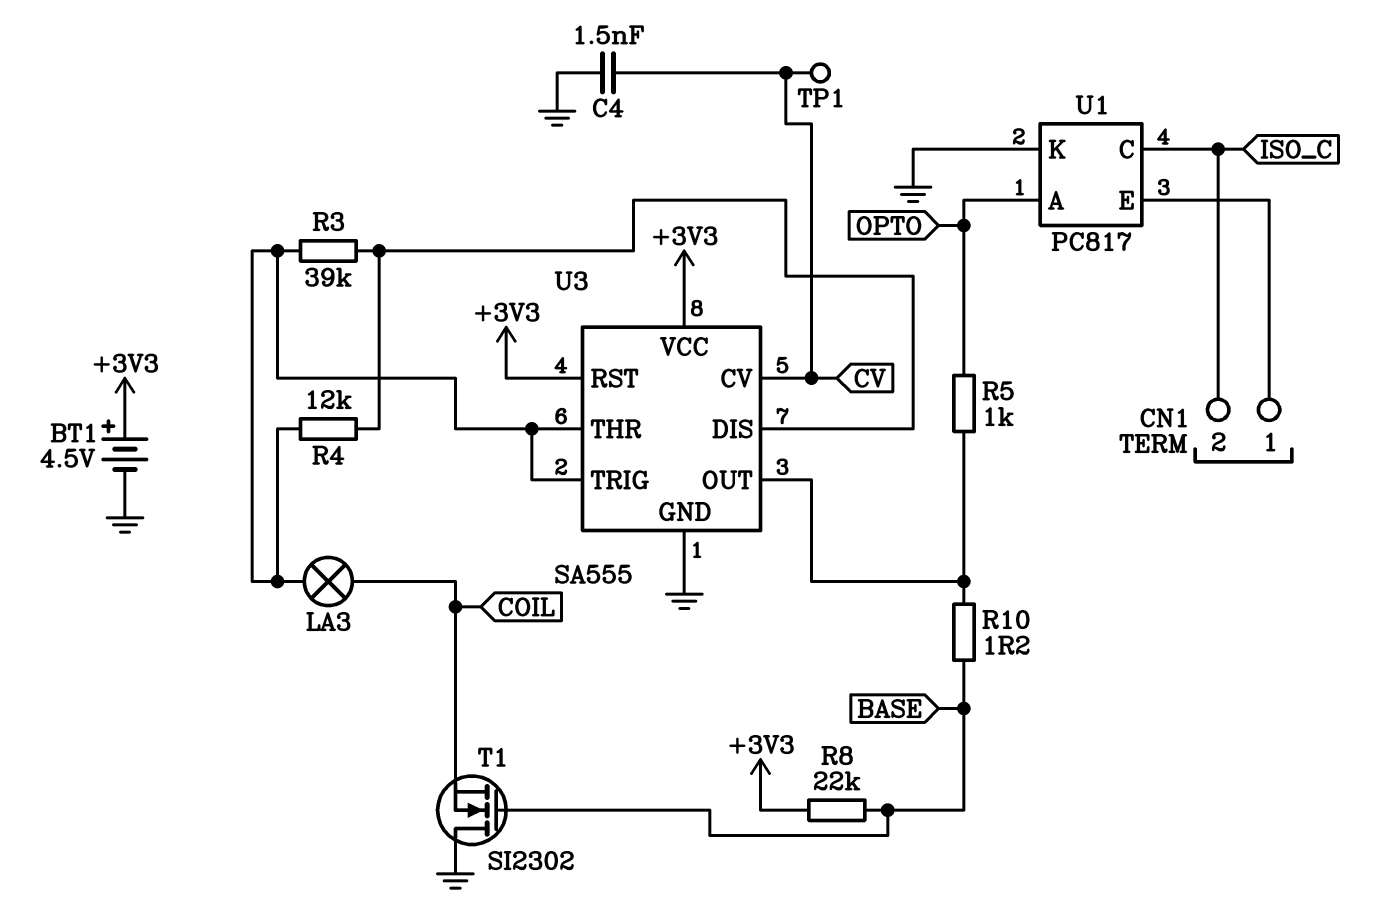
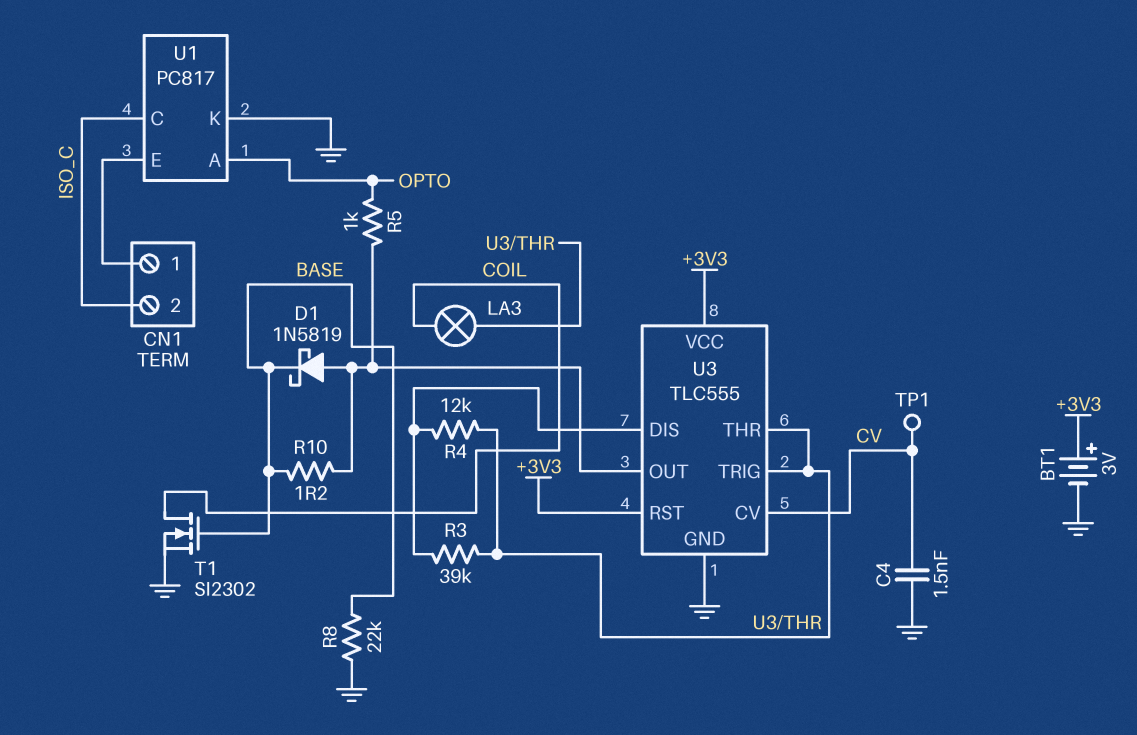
BT1: 4.5V (plus +3V3, minus GND) -> 3V (plus +3V3, minus GND)
D1: none -> schottky 1N5819 (A U3/OUT, K BASE)
R8: 22k (+3V3, BASE) -> 22k (BASE, GND)
T1: NMOS SI2302 (G BASE, D GND, S COIL) -> NMOS SI2302 (G BASE, D COIL, S GND)
U3: SA555 -> TLC555

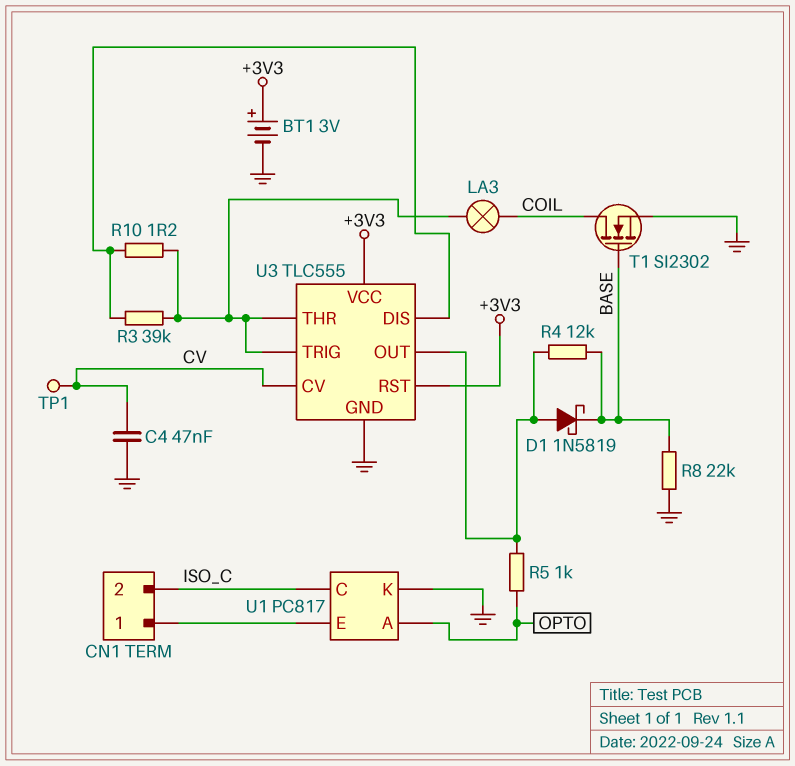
C4: 1.5nF (CV, GND) -> 47nF (CV, GND)
R4: 12k (U3/DIS, U3/THR) -> 12k (BASE, U3/OUT)
R10: 1.2 (BASE, U3/OUT) -> 1.2 (U3/DIS, U3/THR)

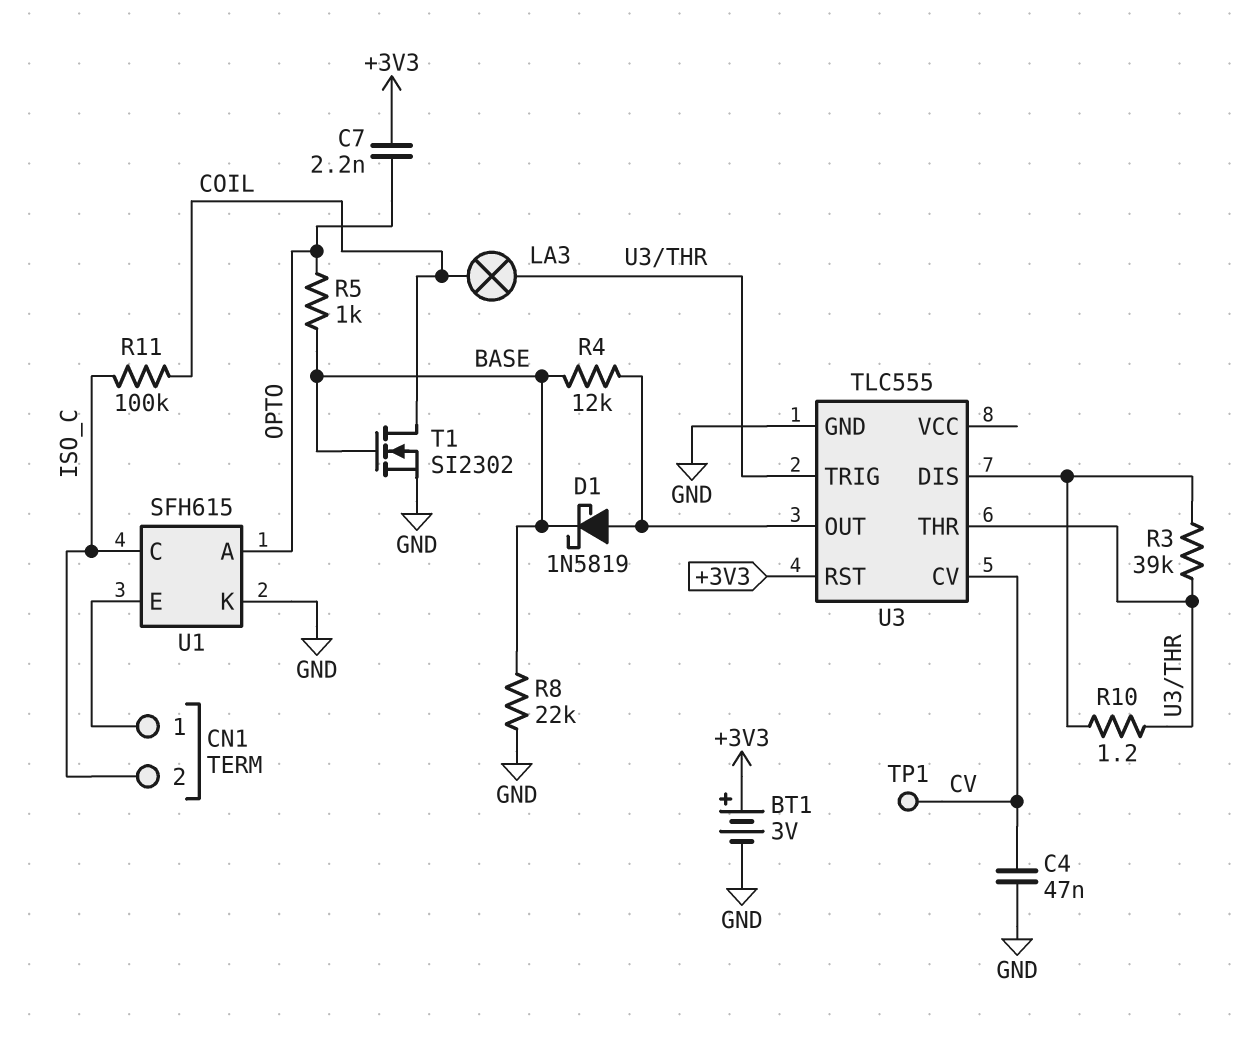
C7: none -> 2.2nF (+3V3, OPTO)
R5: 1k (OPTO, U3/OUT) -> 1k (BASE, OPTO)
R11: none -> 100k (COIL, ISO_C)
U1: PC817 -> SFH615
U3 pin VCC: +3V3 -> none

